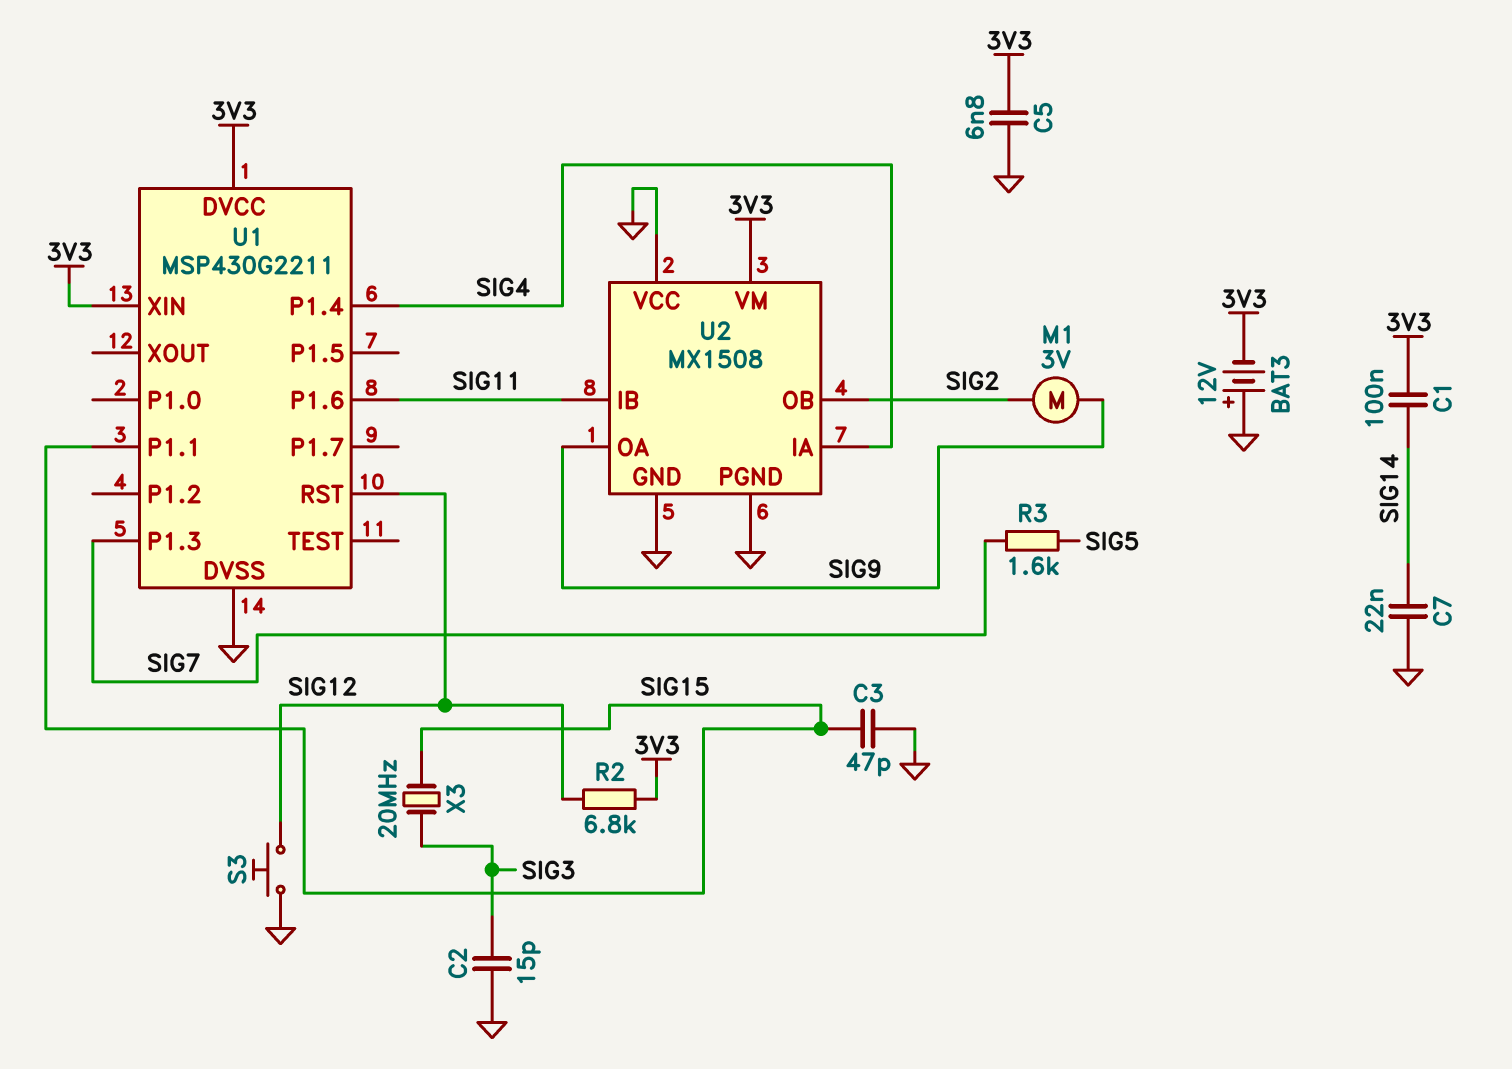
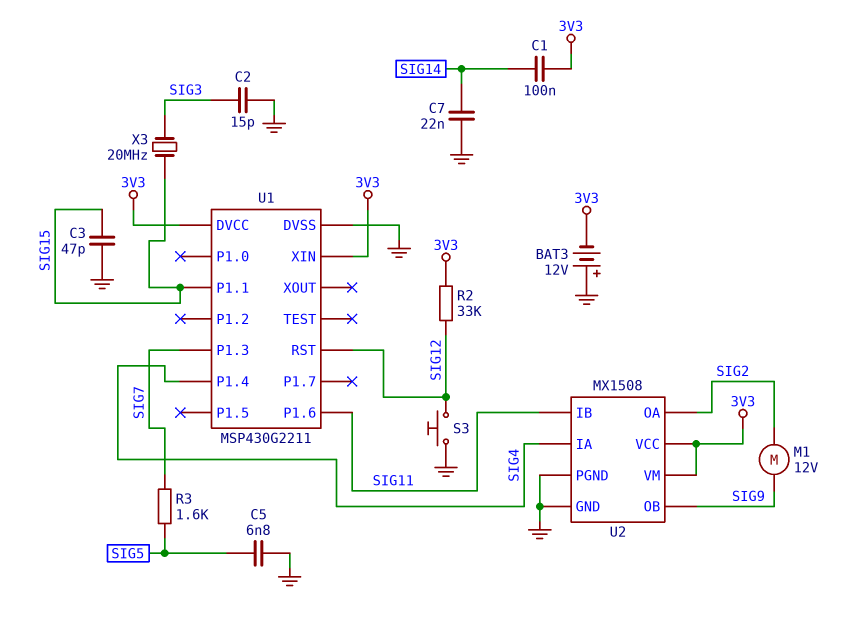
C5: 6.8nF (3V3, GND) -> 6.8nF (GND, SIG5)
M1: motor 3V (SIG2, SIG9) -> motor 12V (SIG2, SIG9)
R2: 6.8k (3V3, SIG12) -> 33k (3V3, SIG12)
U2 pin OA: SIG9 -> SIG2
U2 pin OB: SIG2 -> SIG9
U2 pin VCC: GND -> 3V3

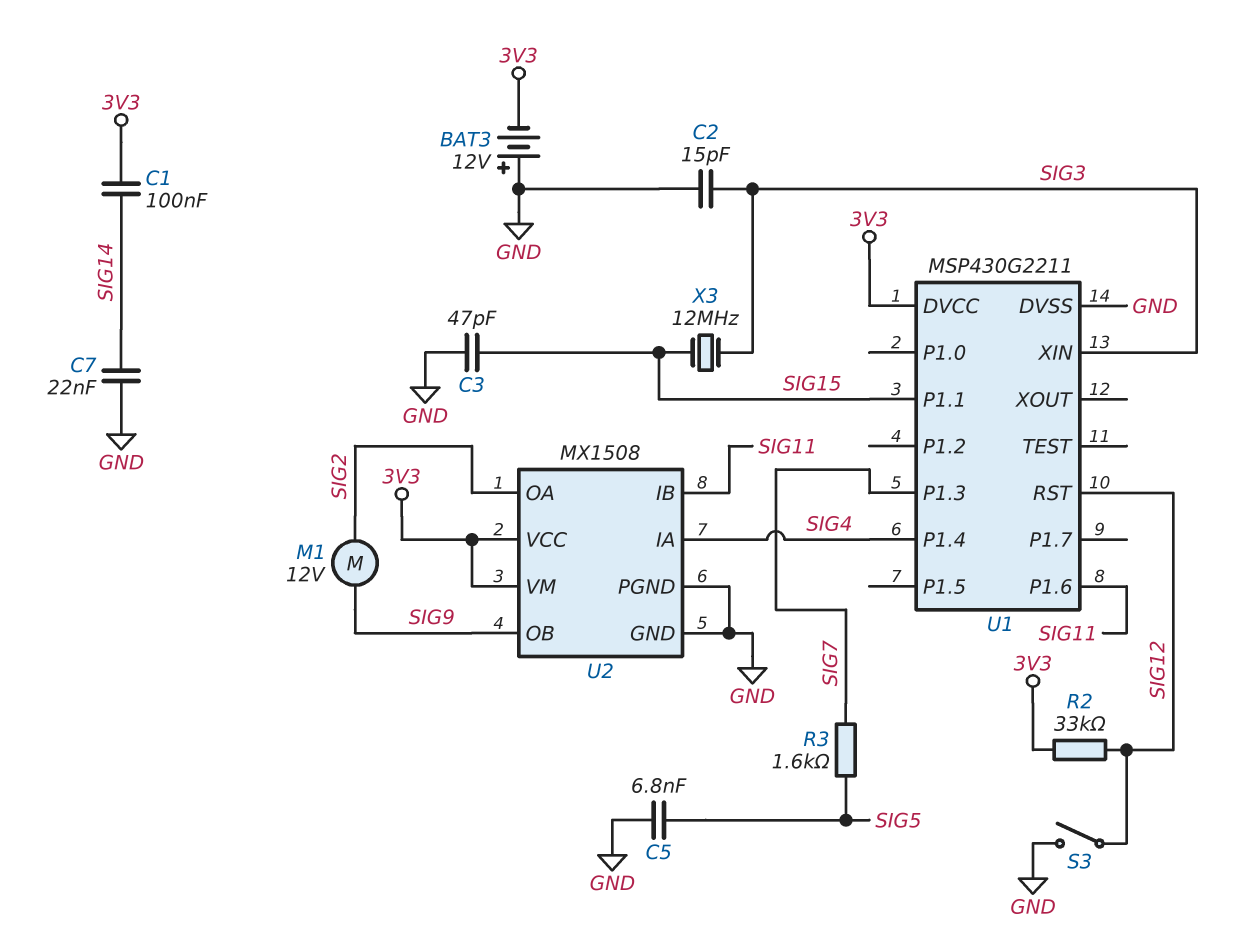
S3: button (GND, SIG12) -> switch (GND, SIG12)
U1 pin XIN: 3V3 -> SIG3
X3: 20MHz (SIG3, SIG15) -> 12MHz (SIG3, SIG15)

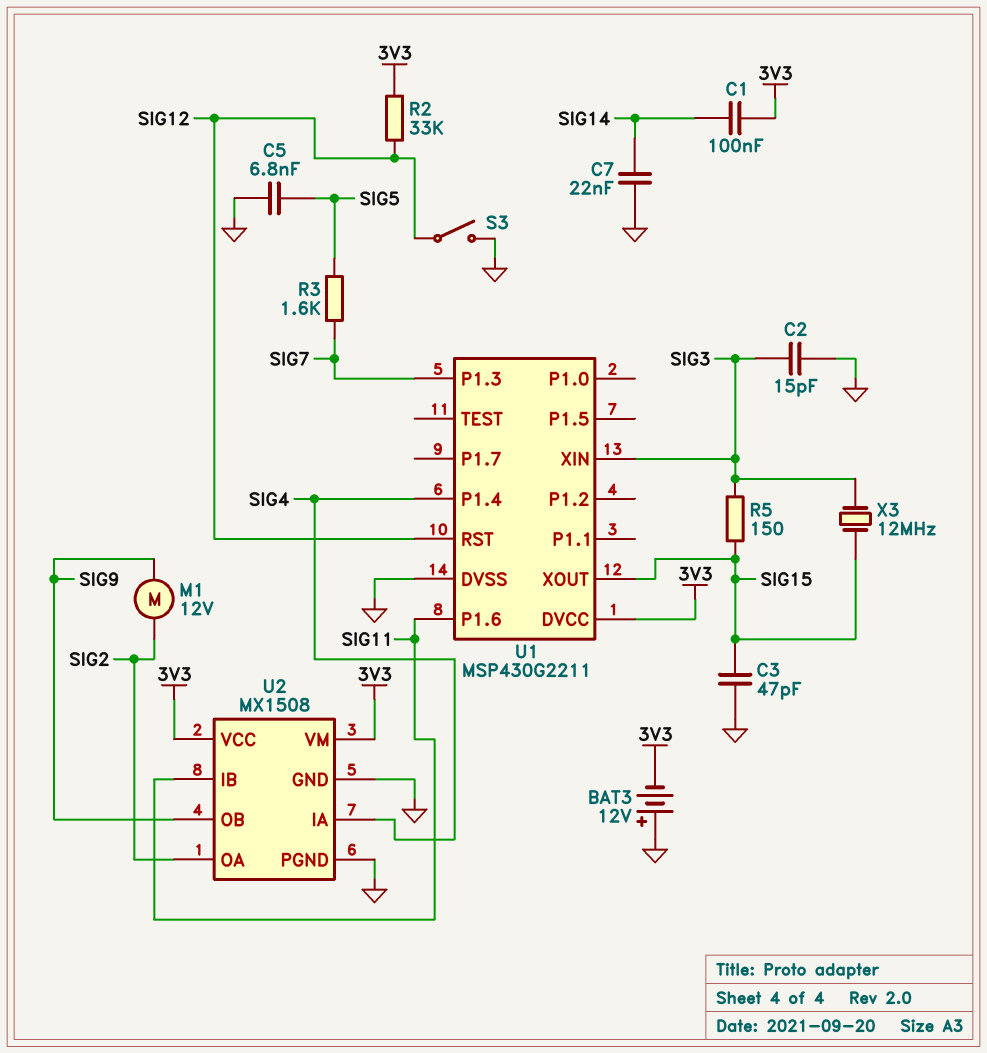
R5: none -> 150 (SIG3, SIG15)
U1 pin P1.1: SIG15 -> none
U1 pin XOUT: none -> SIG15

